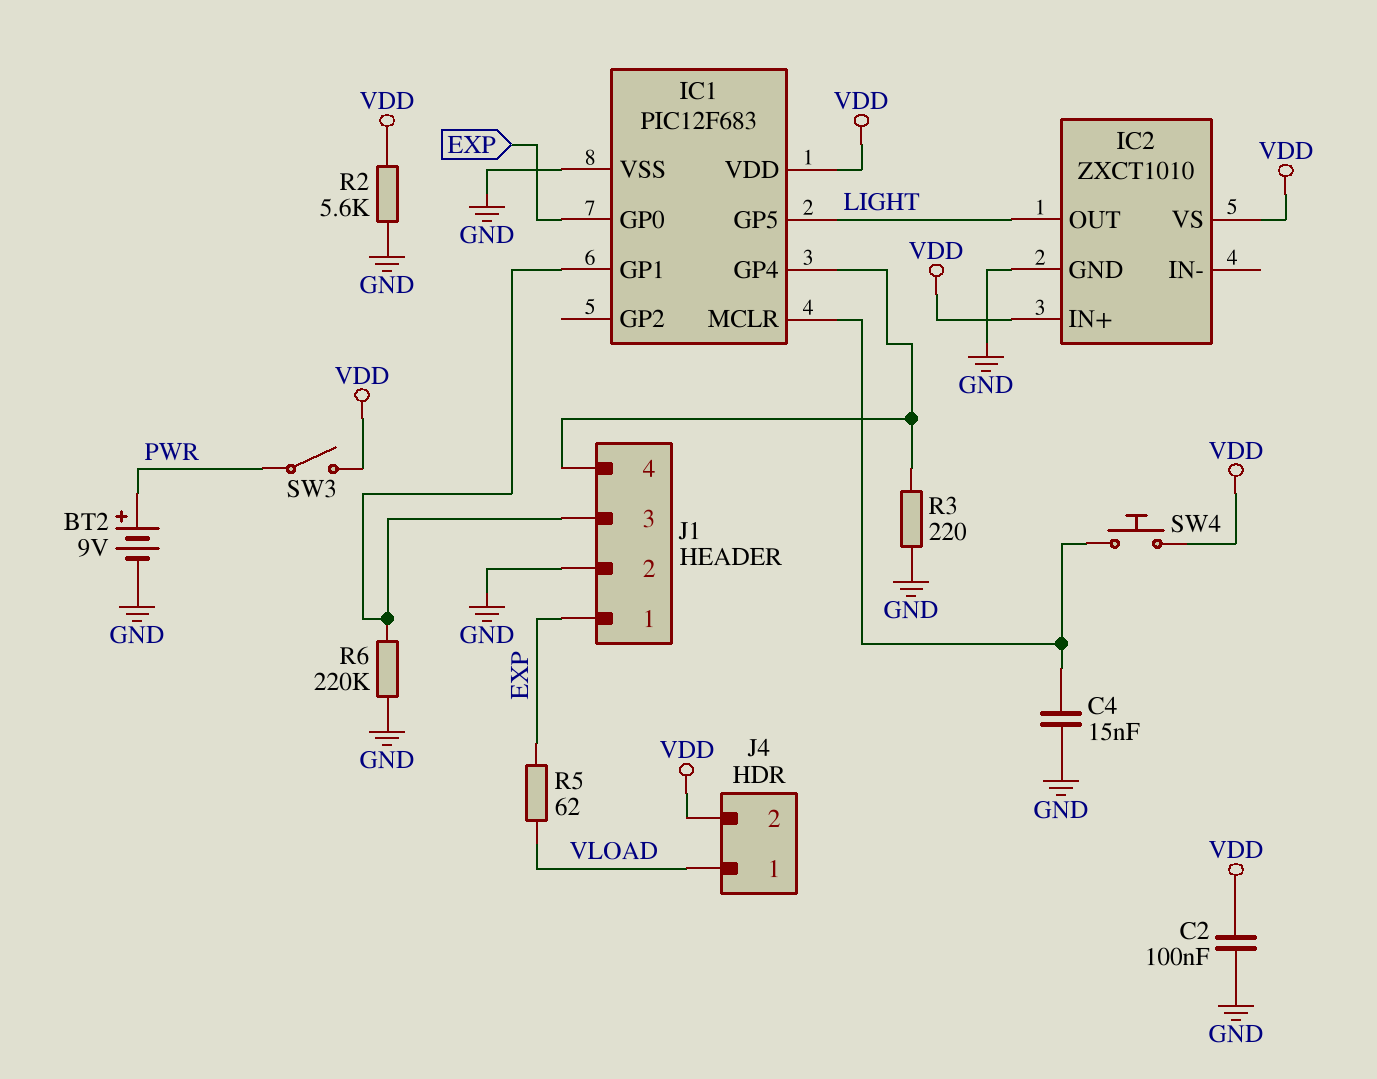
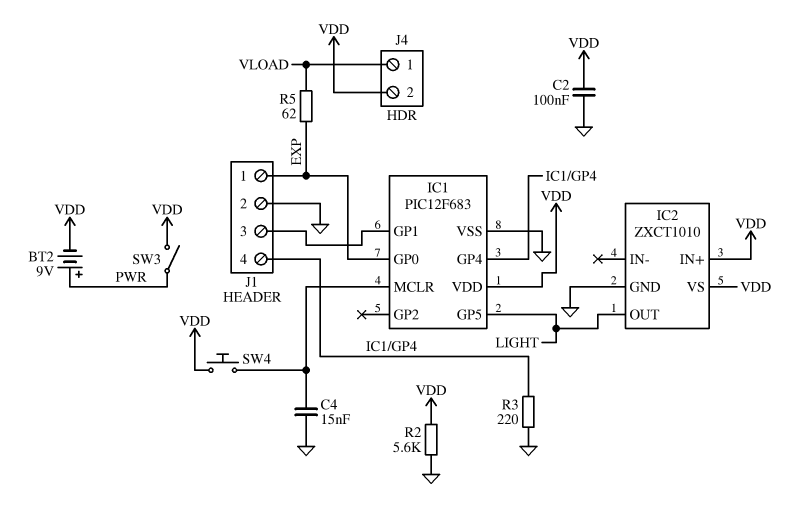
BT2: 9V (plus PWR, minus GND) -> 9V (plus PWR, minus VDD)
R6: 220k (GND, IC1/GP1) -> none

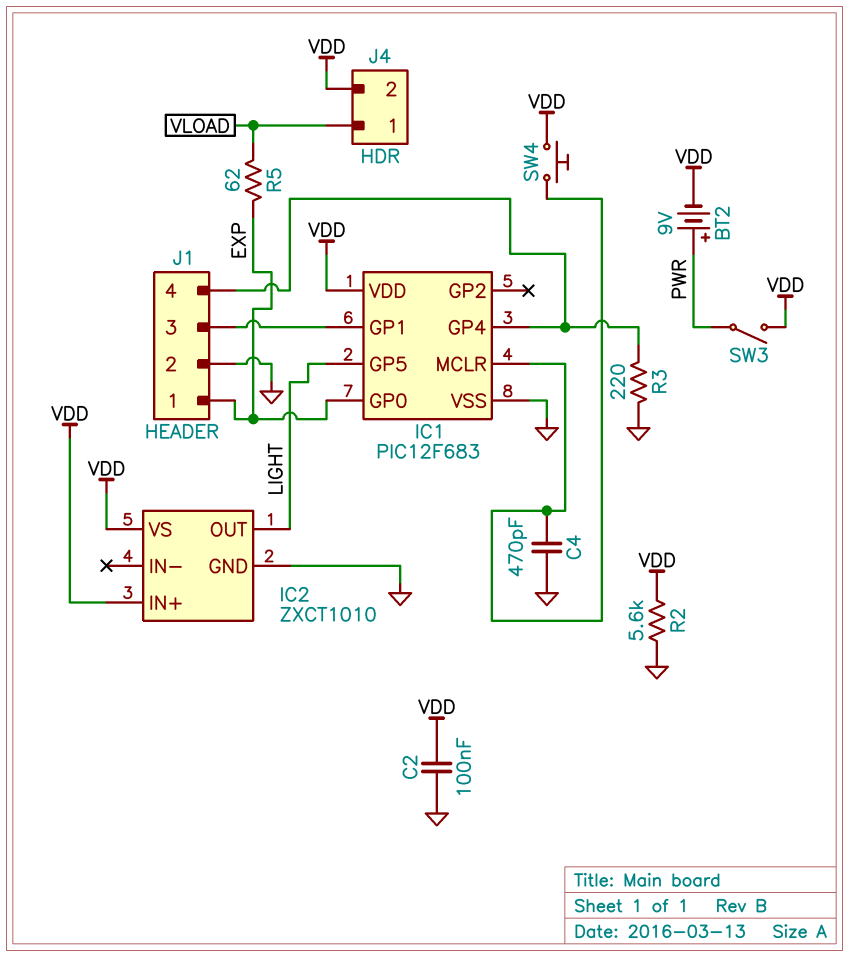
C4: 15nF (GND, IC1/MCLR) -> 470pF (GND, IC1/MCLR)

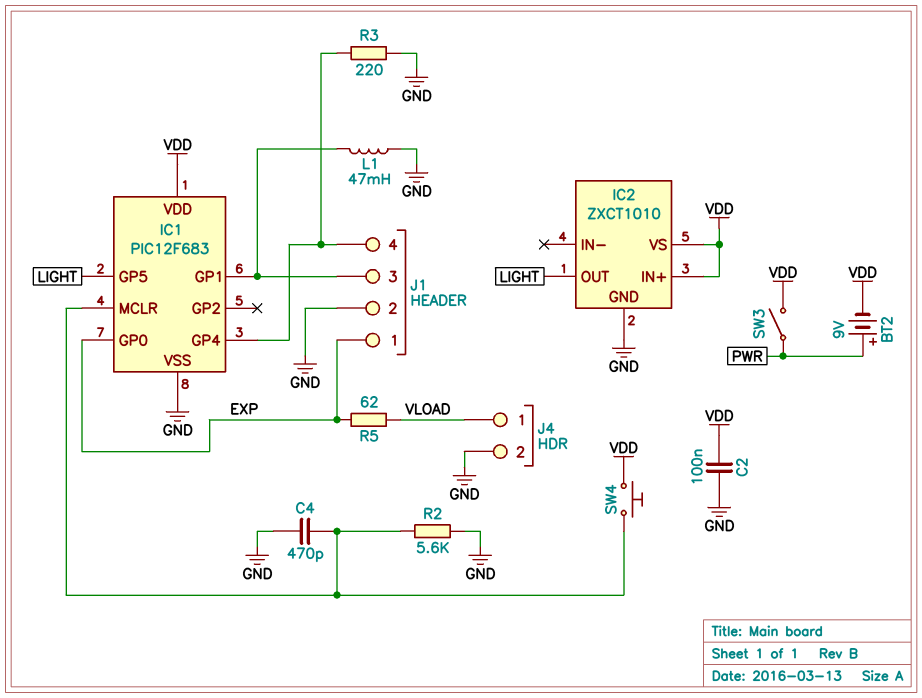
J4 pin 2: VDD -> GND
L1: none -> 47mH (GND, IC1/GP1)
R2: 5.6k (GND, VDD) -> 5.6k (GND, IC1/MCLR)

